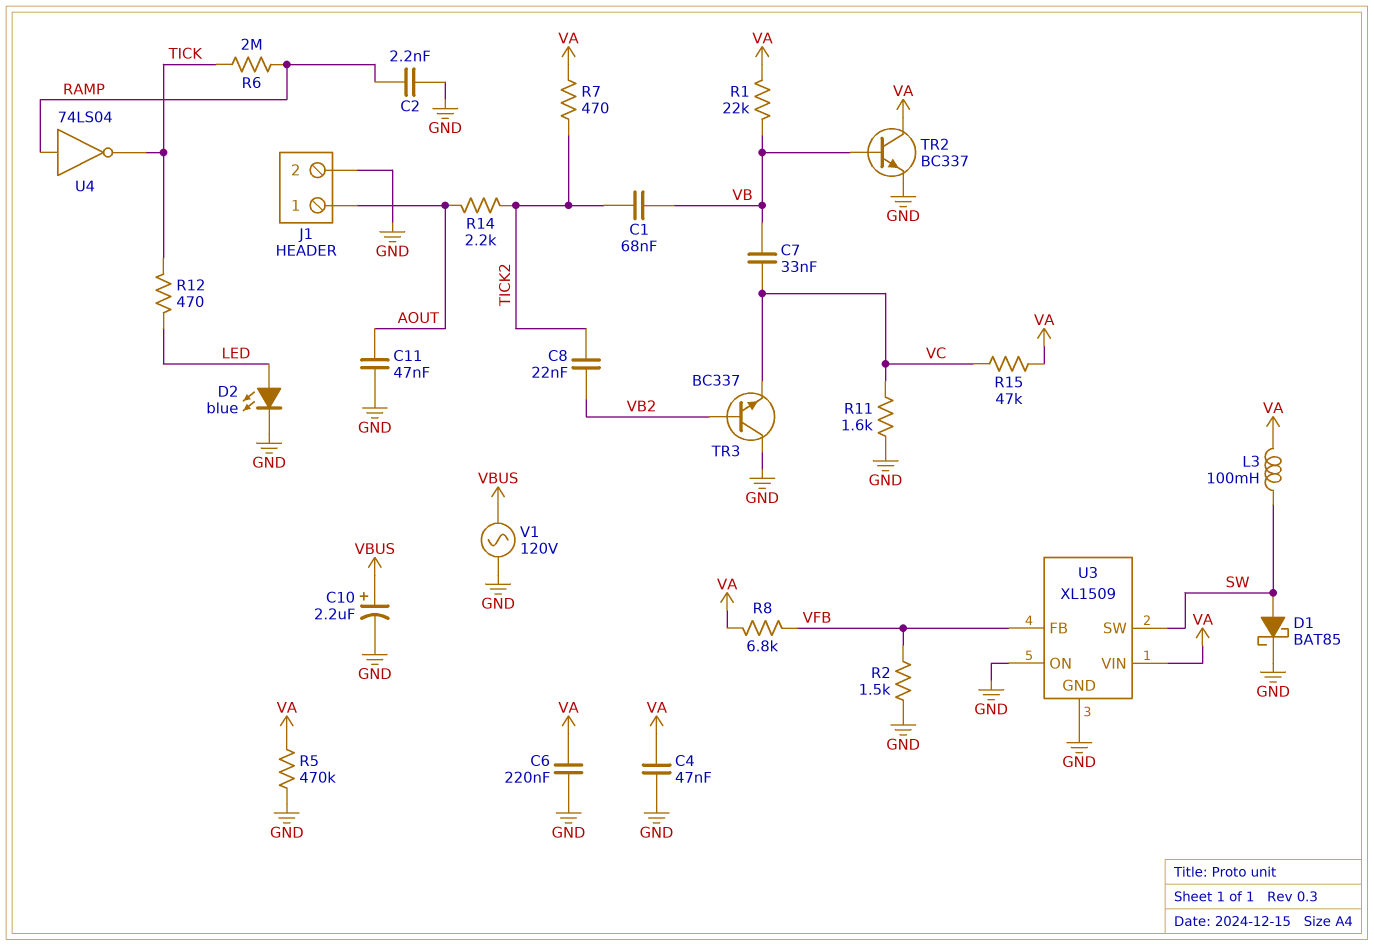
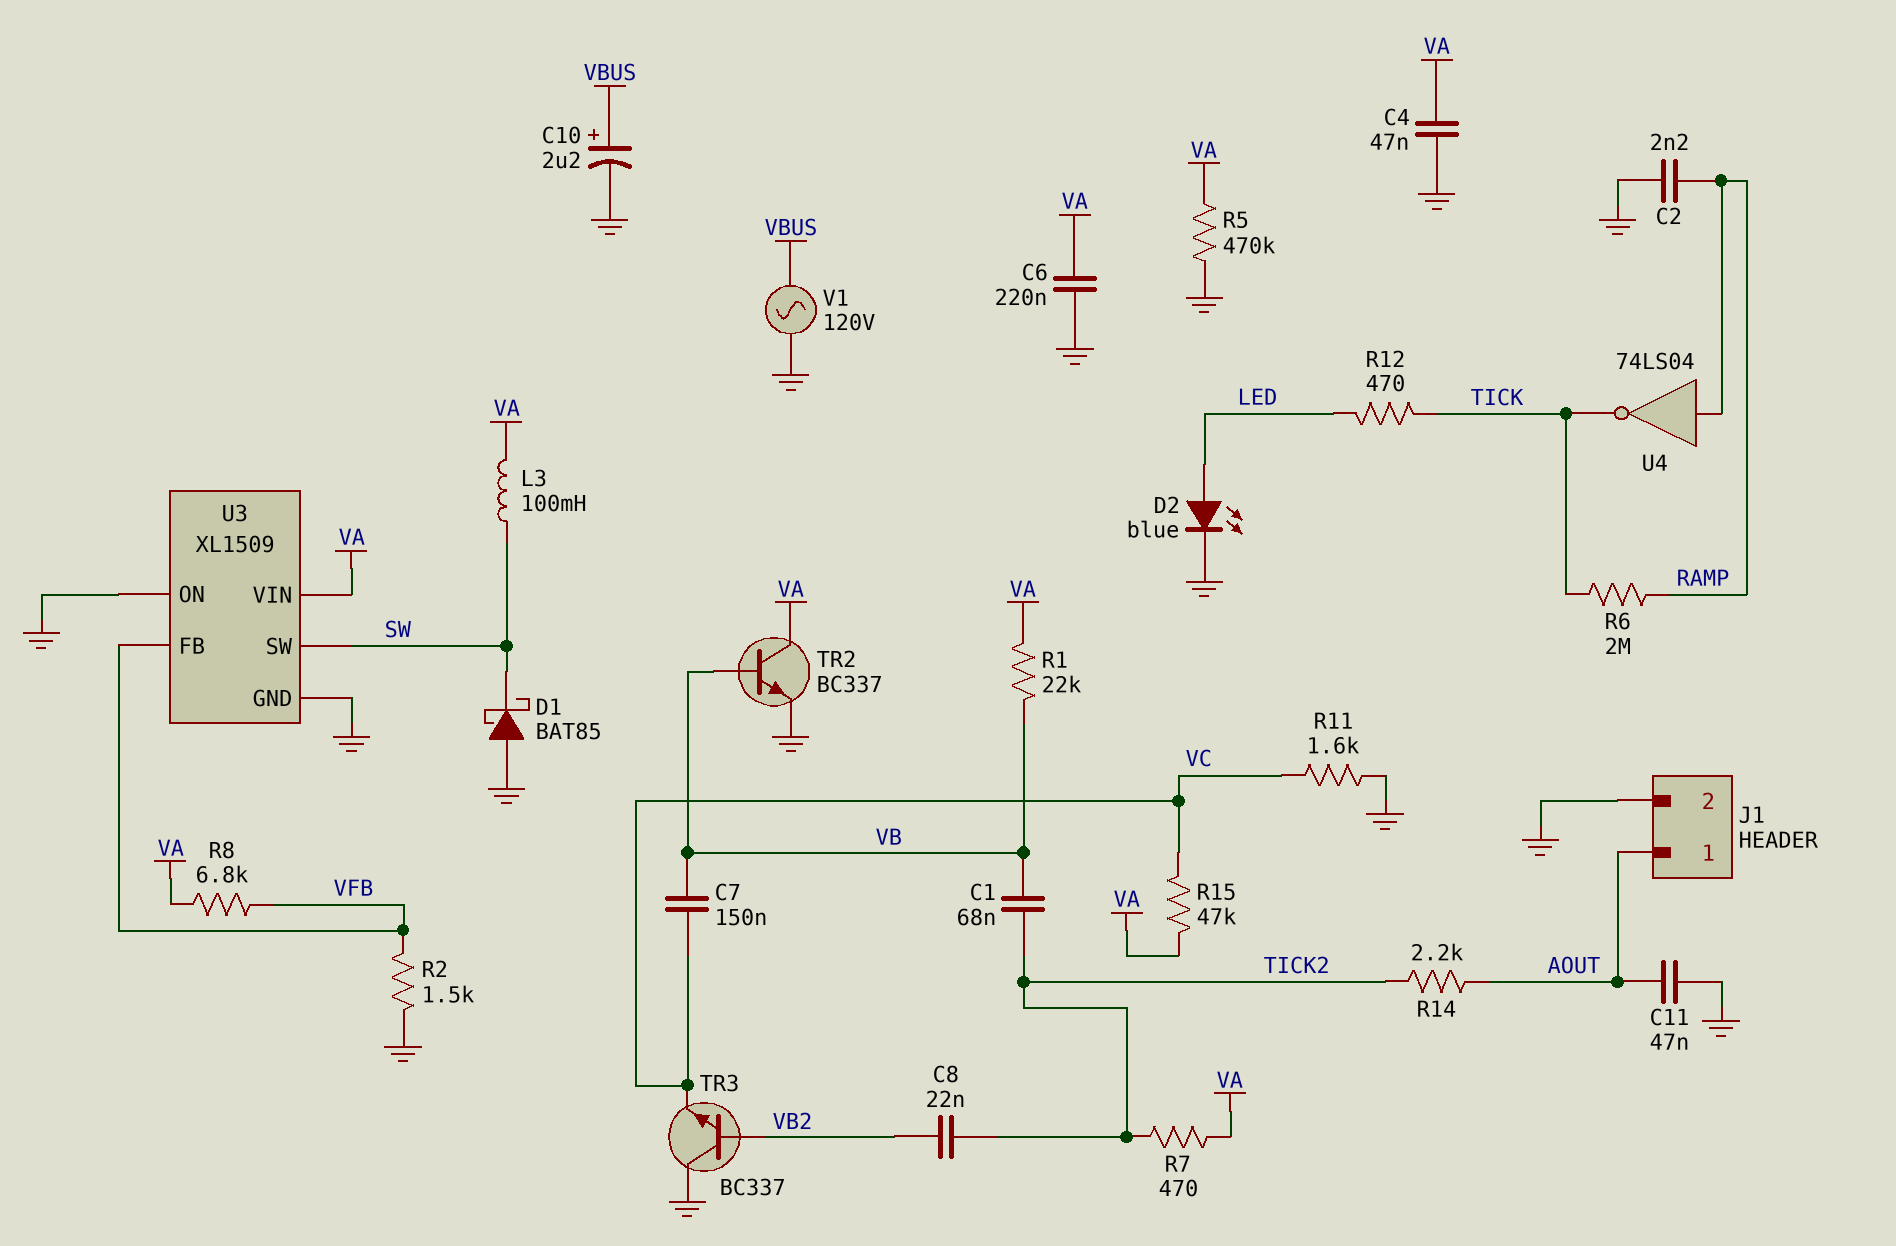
C7: 33nF (VB, VC) -> 150nF (VB, VC)
D1: schottky BAT85 (A SW, K GND) -> schottky BAT85 (A GND, K SW)

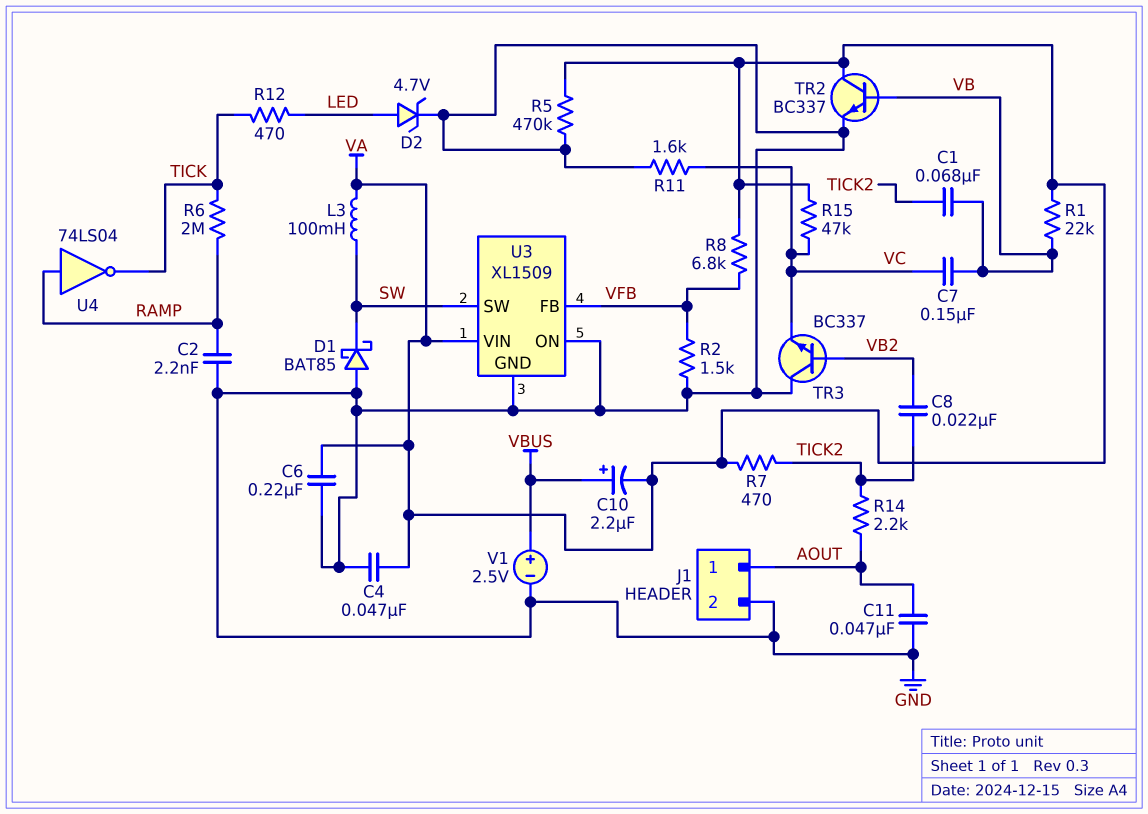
C10: 2.2uF (plus VBUS, minus GND) -> 2.2uF (plus VBUS, minus VA)
D2: LED blue (A LED, K GND) -> zener 4.7V (A LED, K GND)
V1: AC 120V (GND, VBUS) -> 2.5V (plus VBUS, minus GND)

